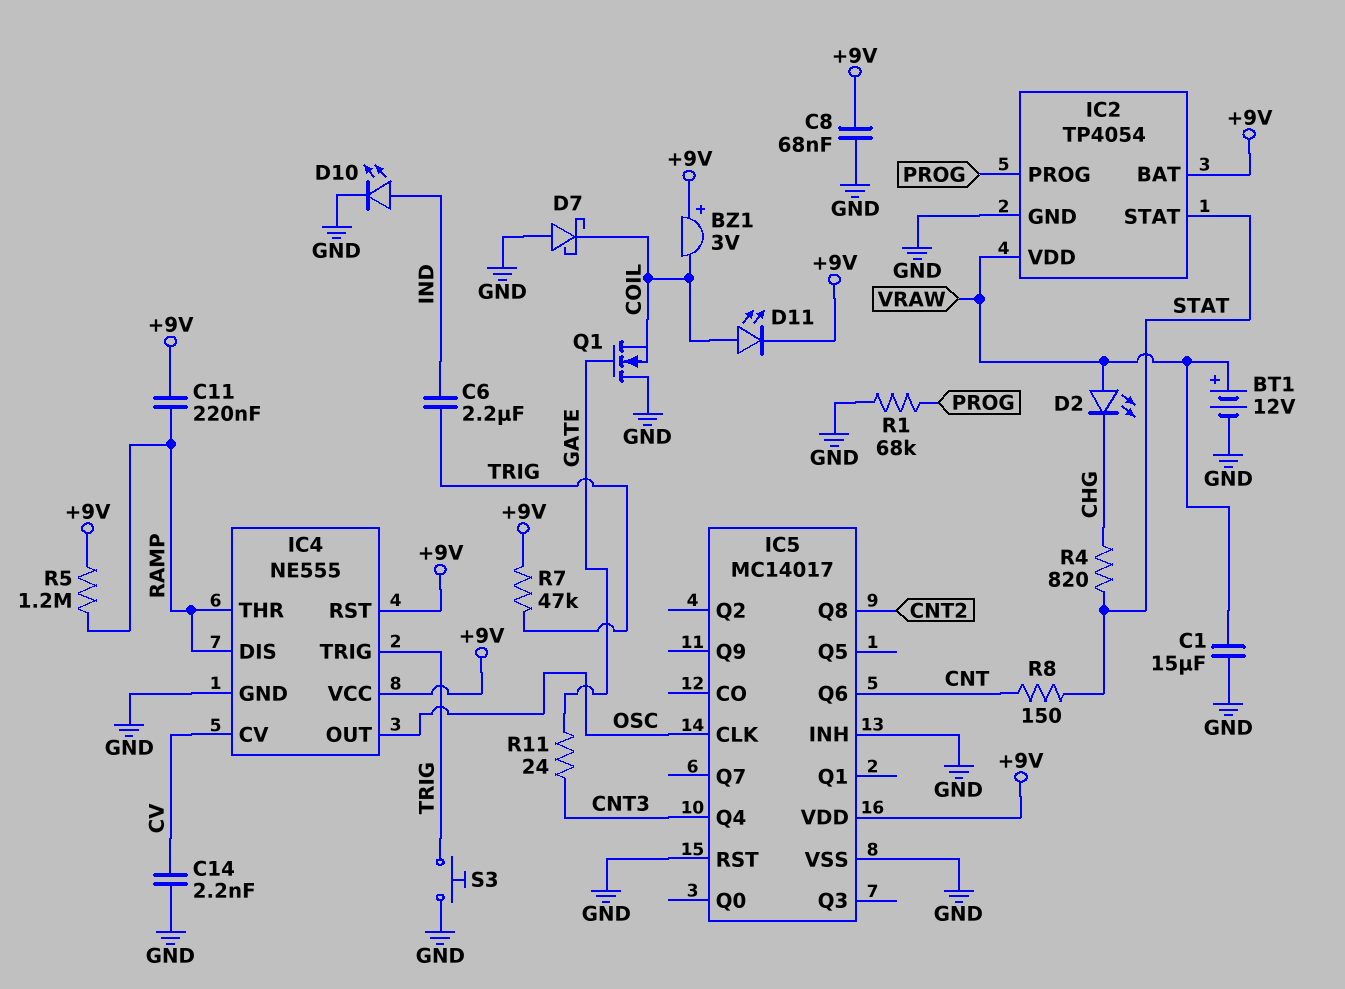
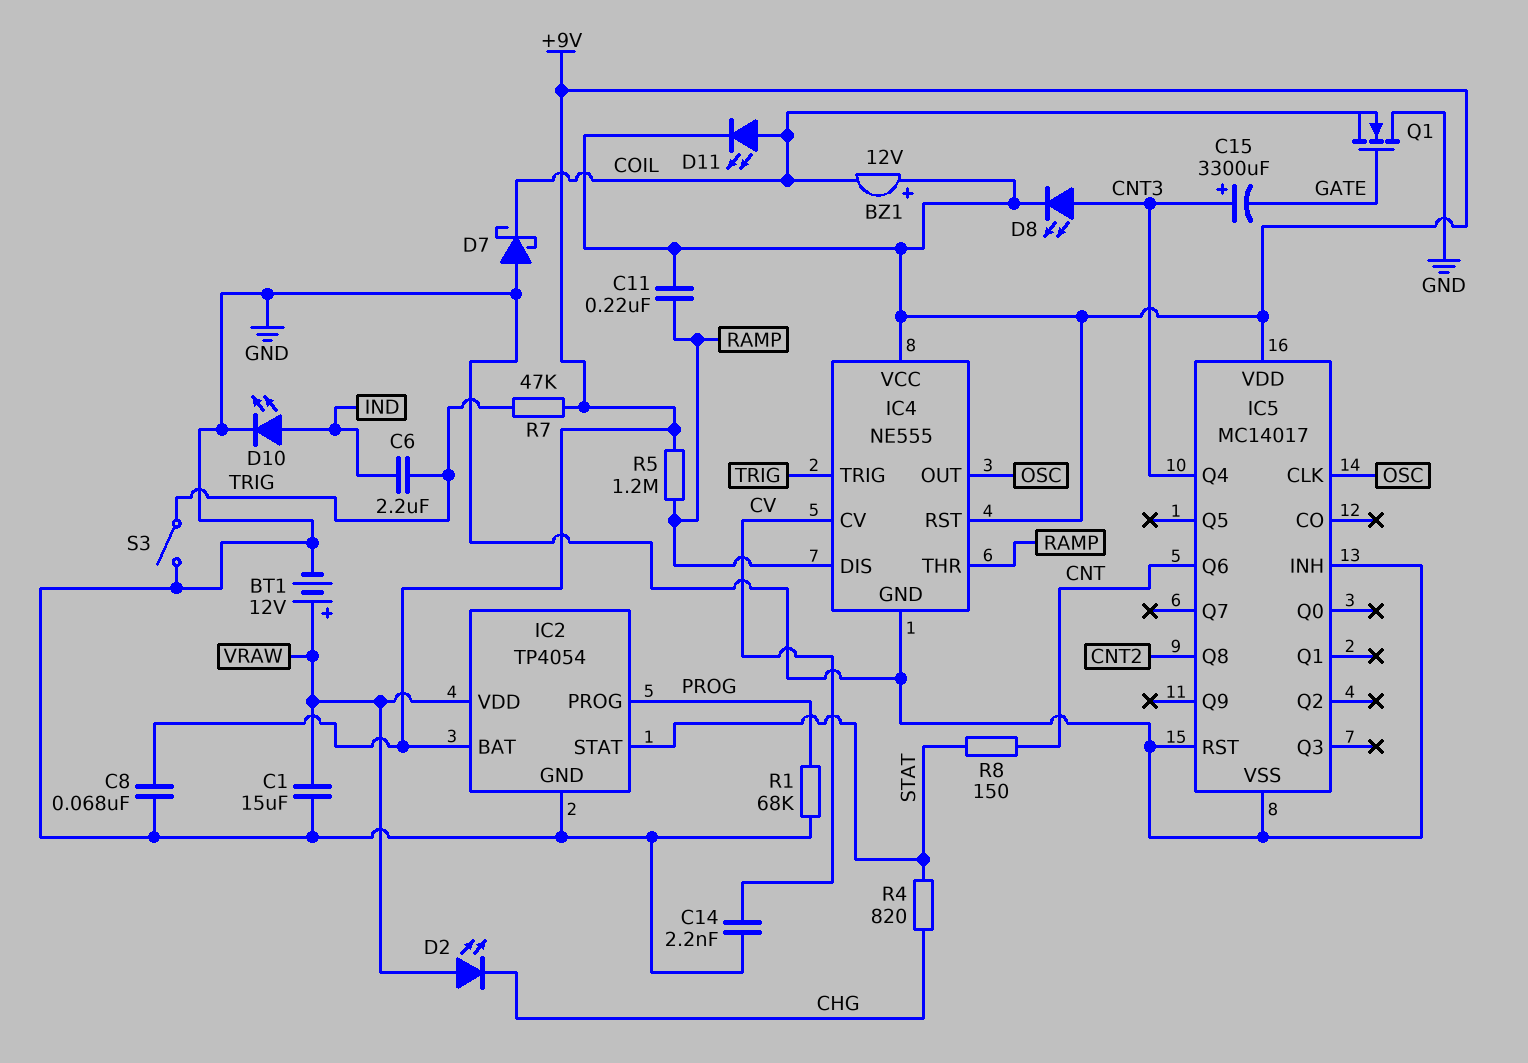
BZ1: buzzer 3V (plus +9V, minus COIL) -> buzzer 12V (plus +9V, minus COIL)
C15: none -> 3300uF (plus CNT3, minus GATE)
D8: none -> LED (A CNT3, K +9V)
R11: 24 (CNT3, GATE) -> none
S3: button (GND, TRIG) -> switch (GND, TRIG)

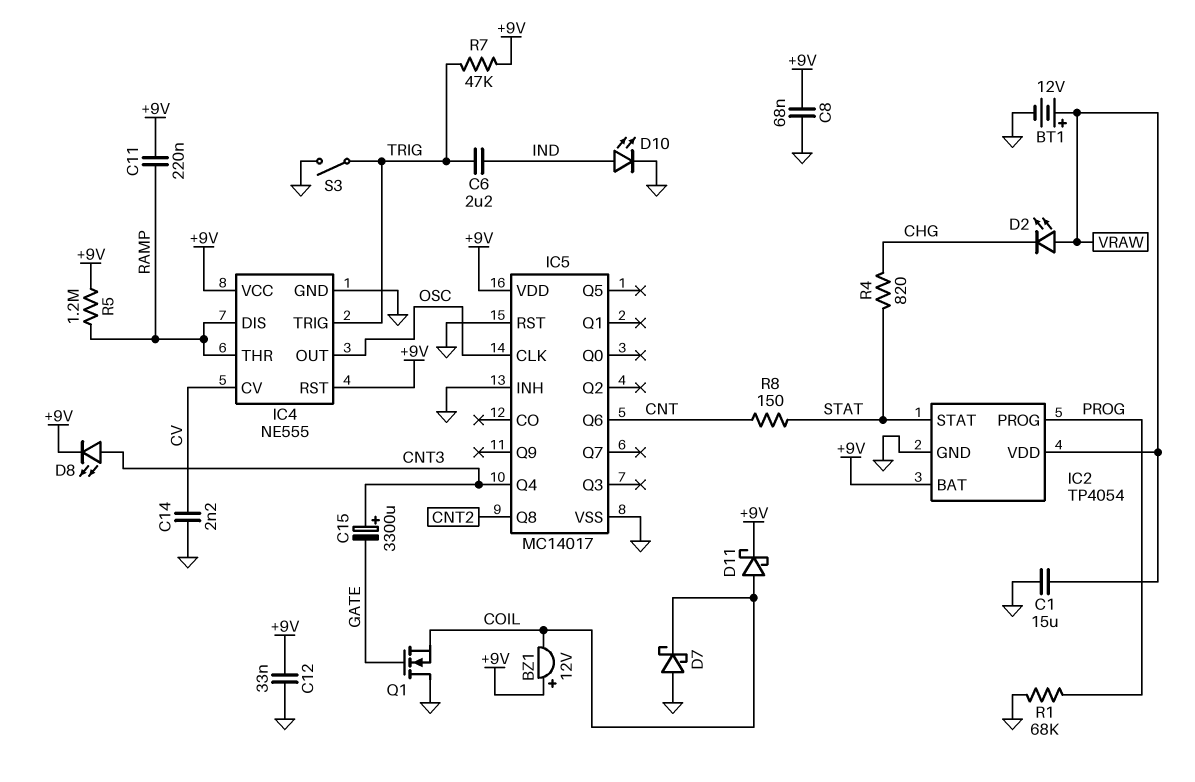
C12: none -> 33nF (+9V, GND)
D11: LED (A COIL, K +9V) -> schottky (A COIL, K +9V)

